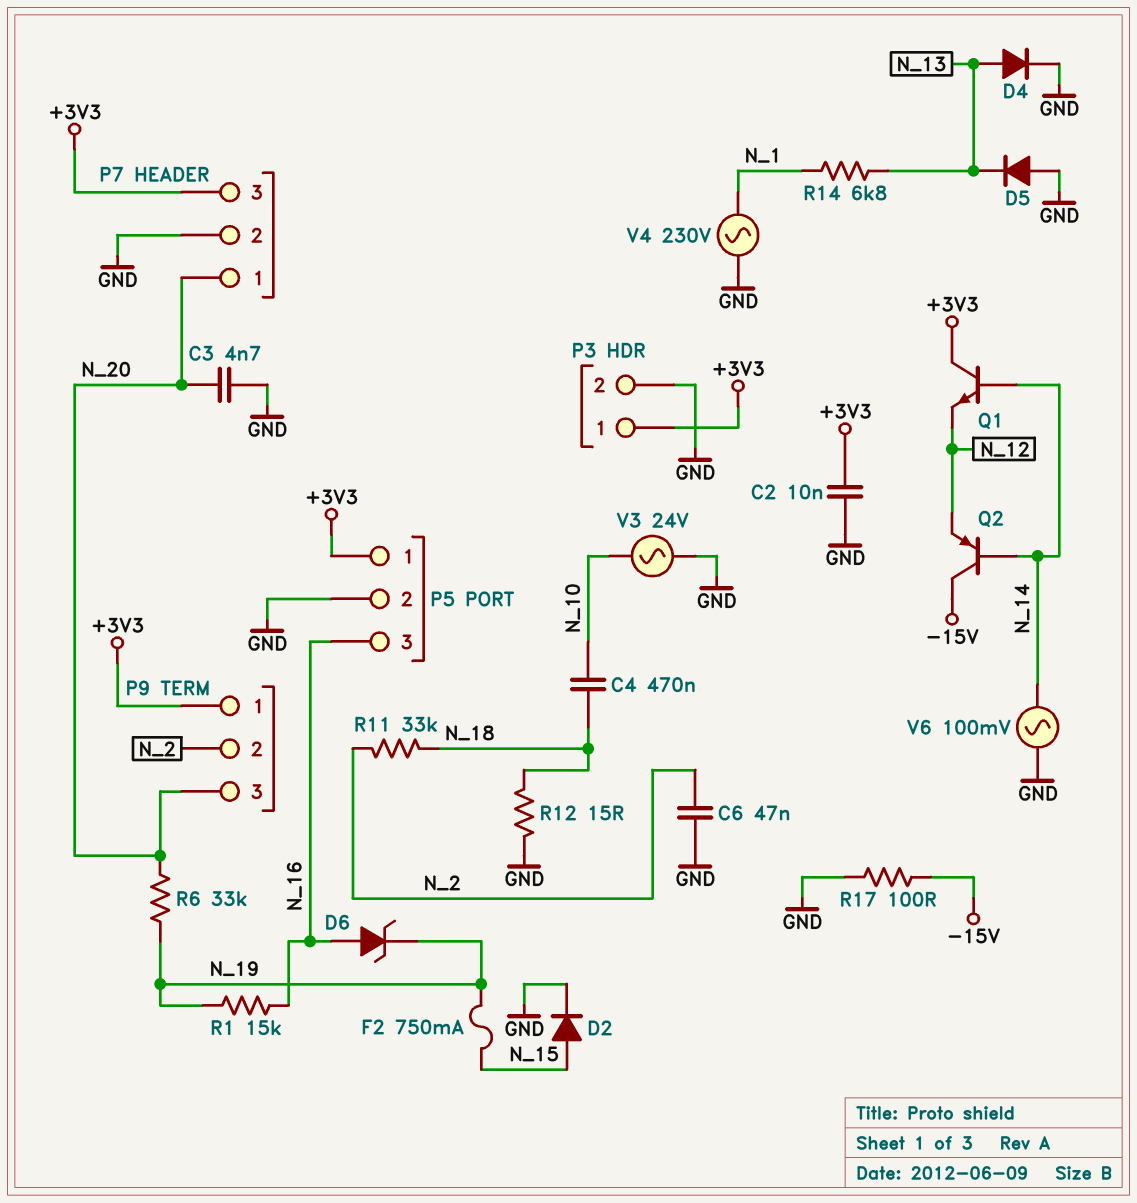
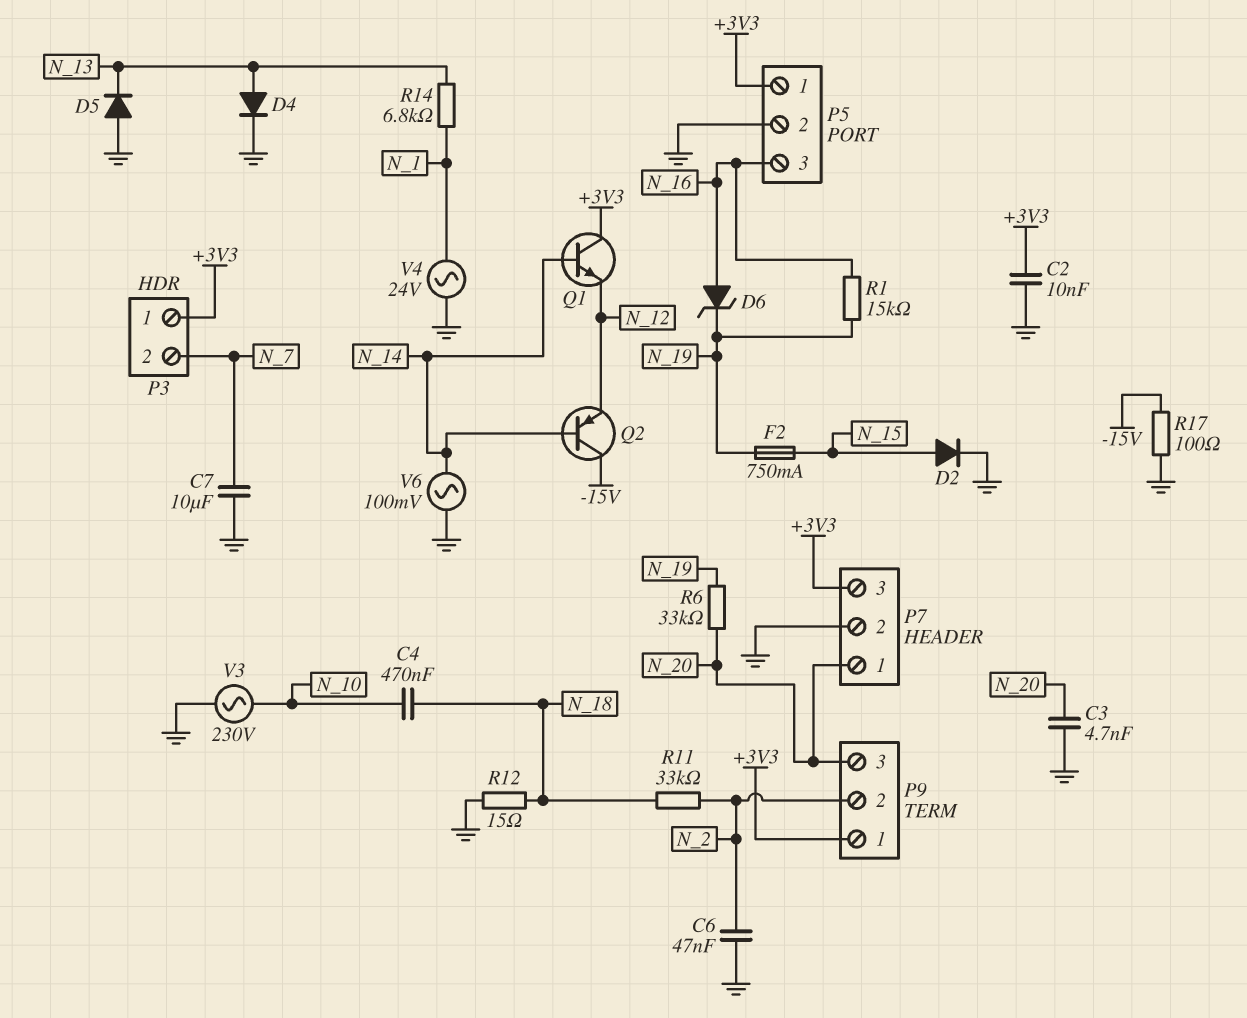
C7: none -> 10uF (GND, N_7)
P3 pin 2: GND -> N_7
V3: AC 24V (GND, N_10) -> AC 230V (GND, N_10)
V4: AC 230V (GND, N_1) -> AC 24V (GND, N_1)

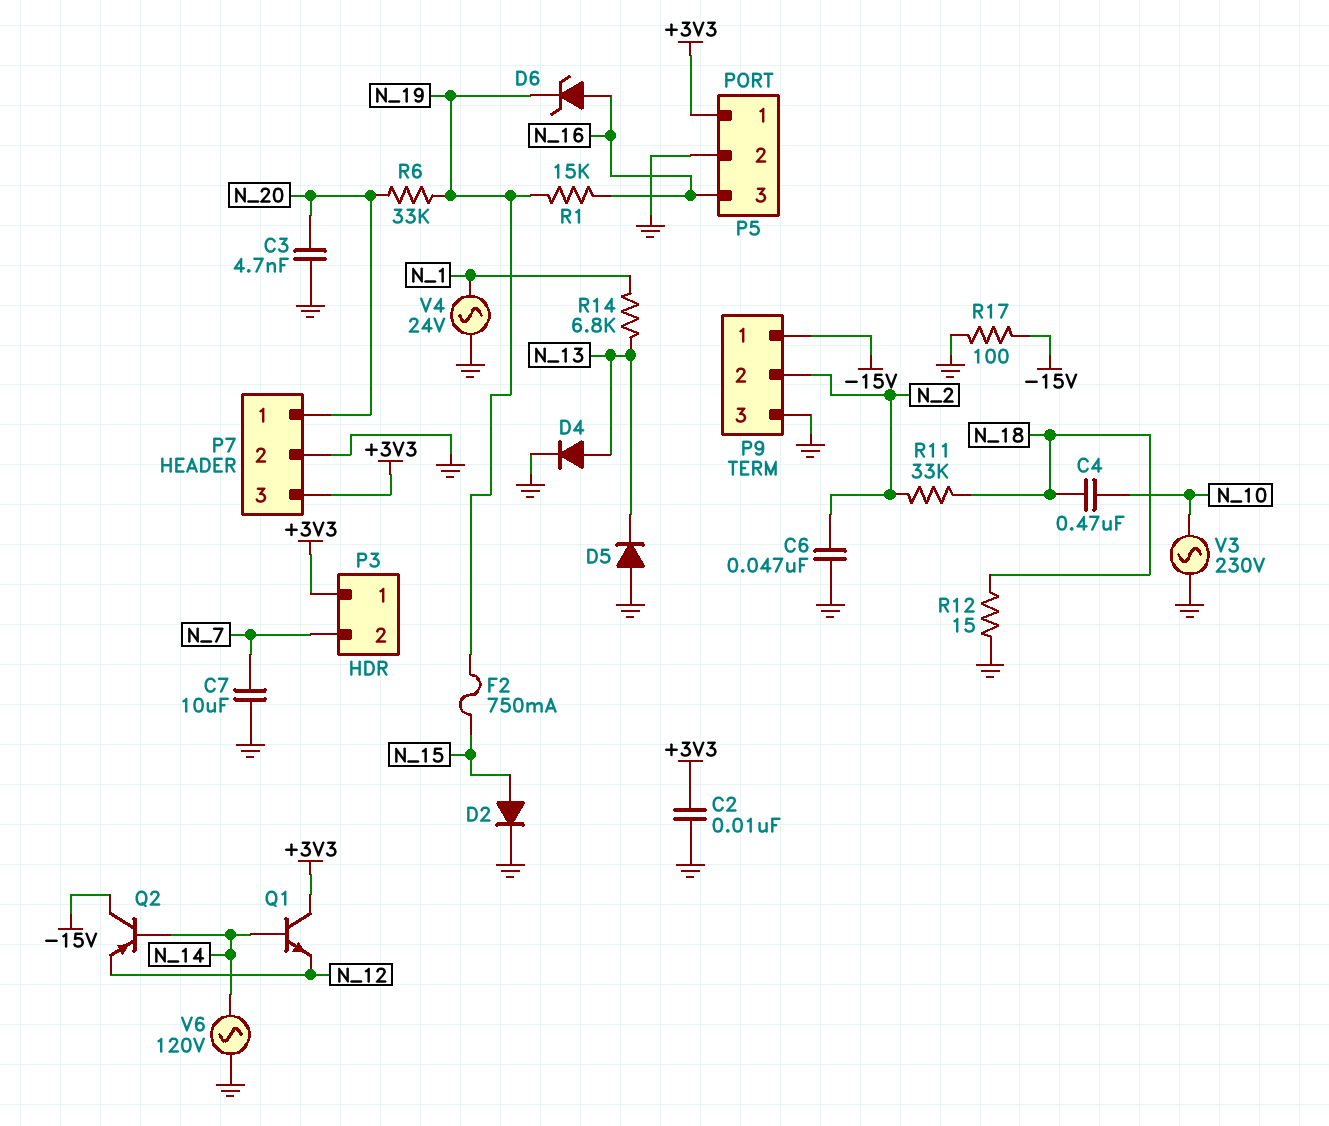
P9 pin 1: +3V3 -> -15V
P9 pin 3: N_20 -> GND
V6: AC 100mV (GND, N_14) -> AC 120V (GND, N_14)

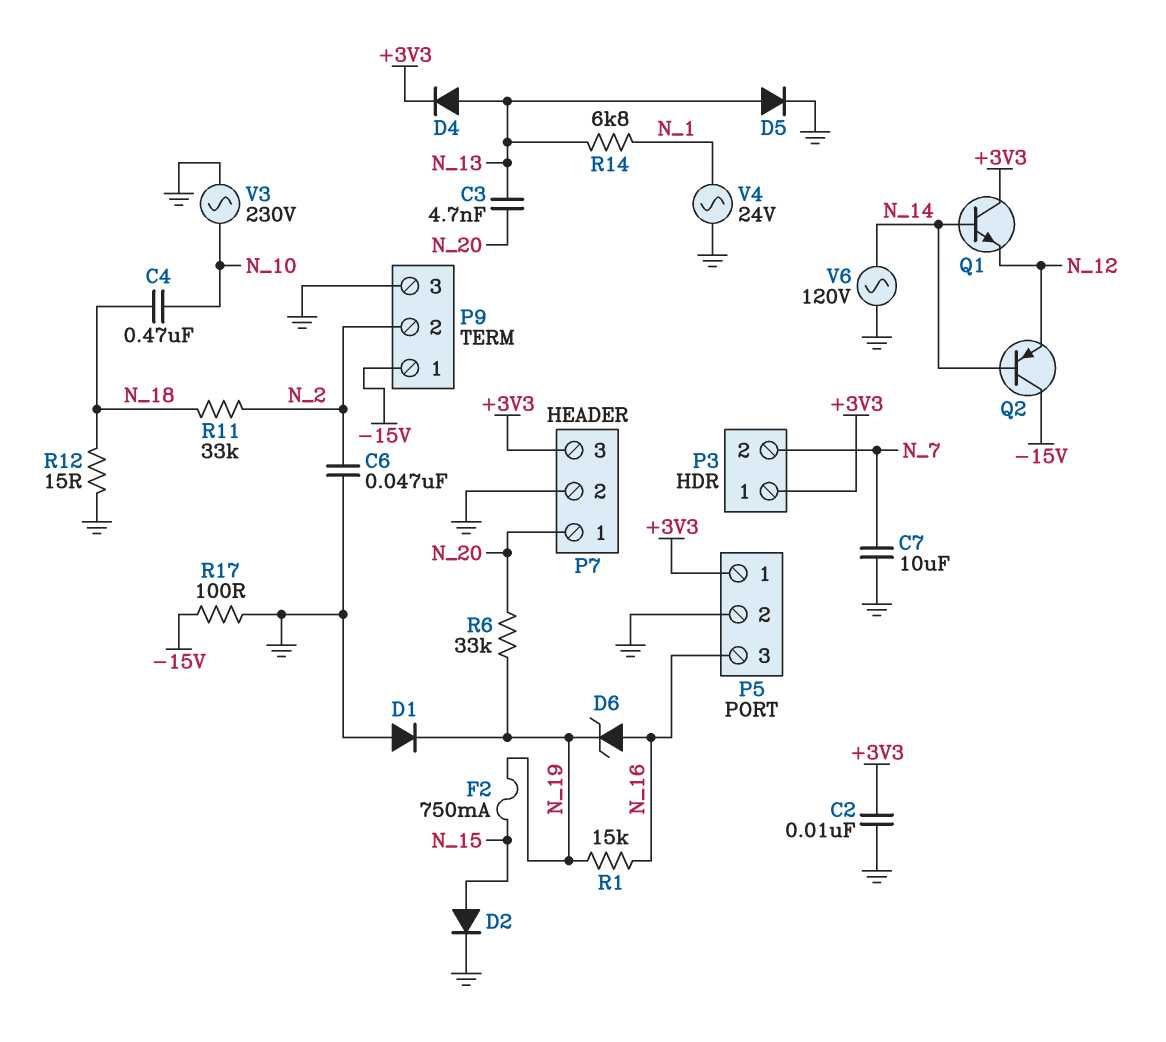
C3: 4.7nF (GND, N_20) -> 4.7nF (N_13, N_20)
D1: none -> diode (A GND, K N_19)
D4: diode (A N_13, K GND) -> diode (A N_13, K +3V3)
D5: diode (A GND, K N_13) -> diode (A N_13, K GND)

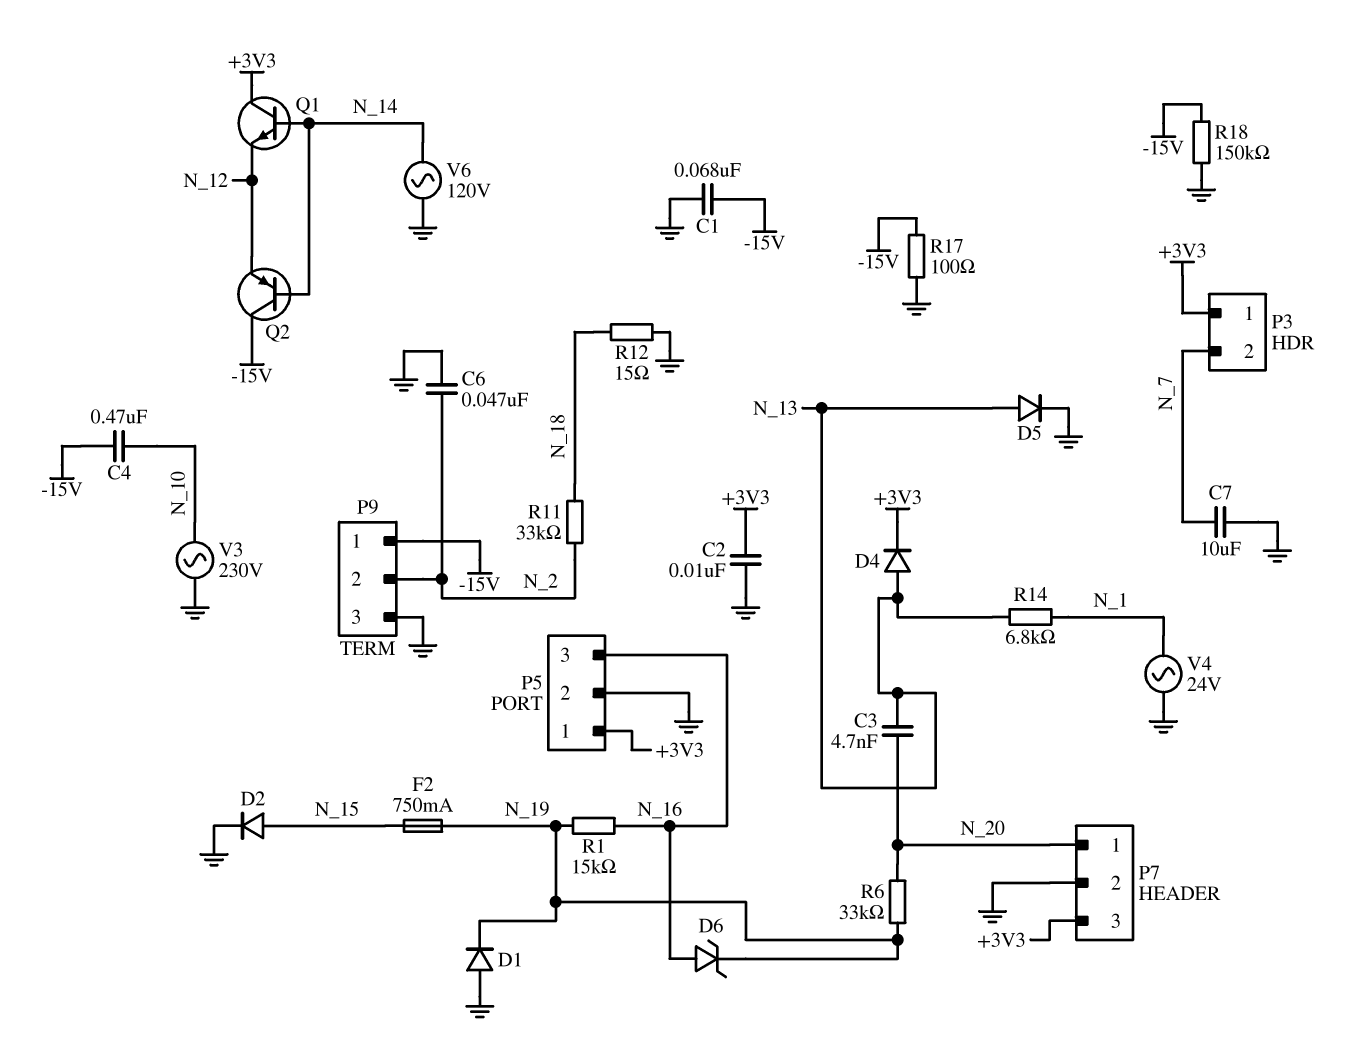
C1: none -> 68nF (-15V, GND)
C4: 470nF (N_10, N_18) -> 470nF (-15V, N_10)
R18: none -> 150k (-15V, GND)

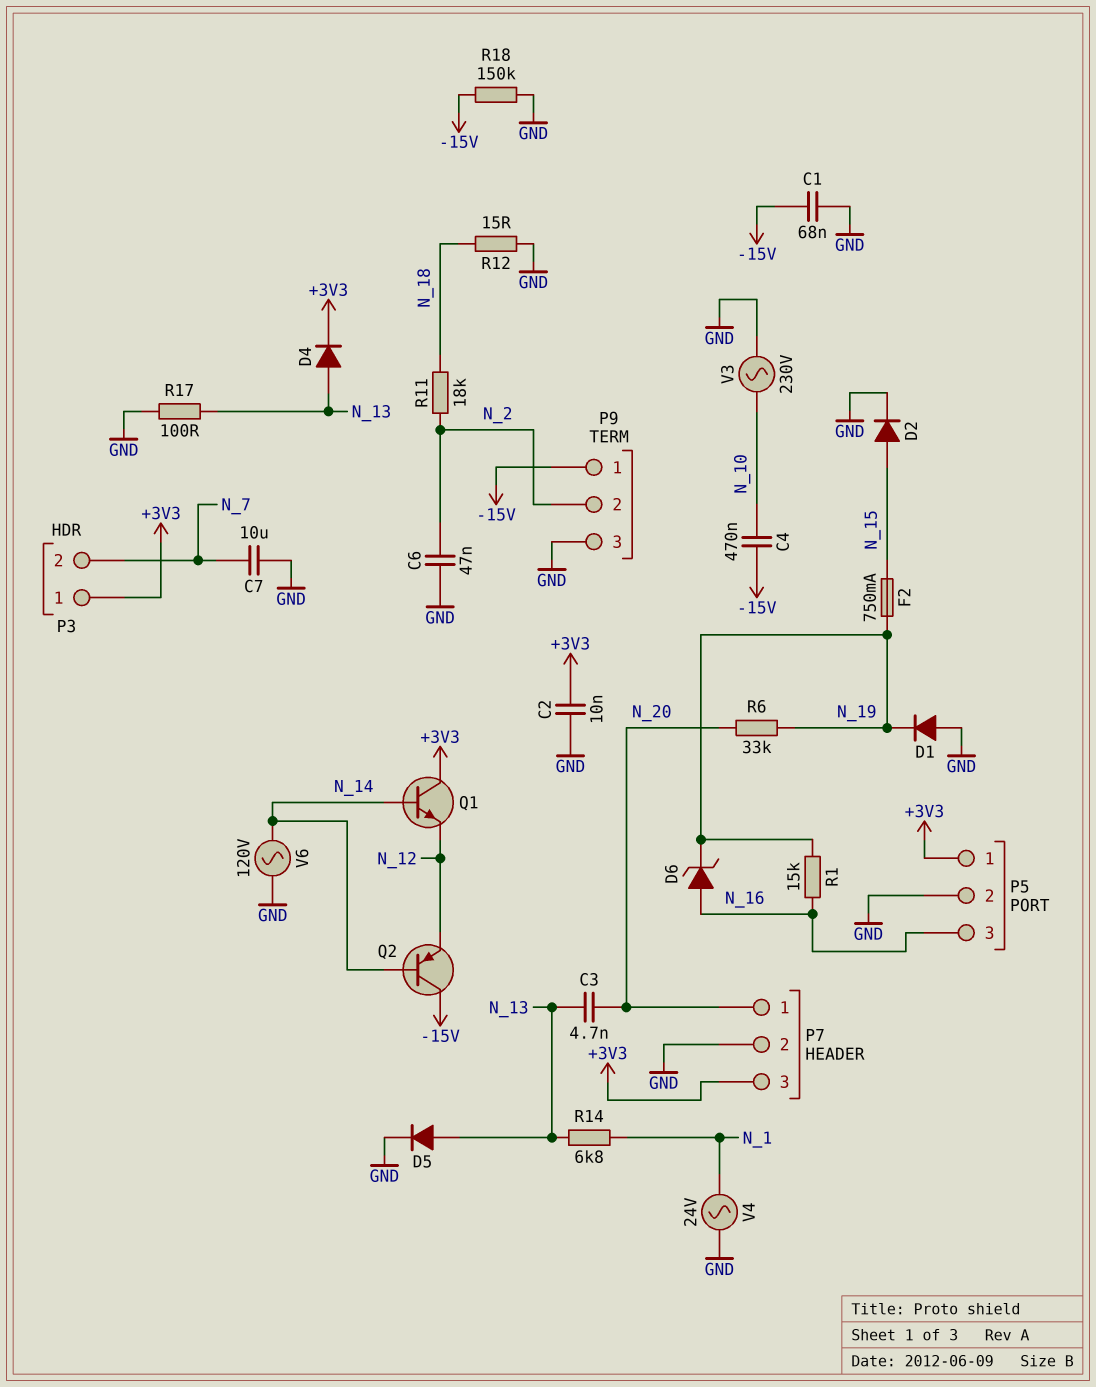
R11: 33k (N_2, N_18) -> 18k (N_2, N_18)
R17: 100 (-15V, GND) -> 100 (GND, N_13)

